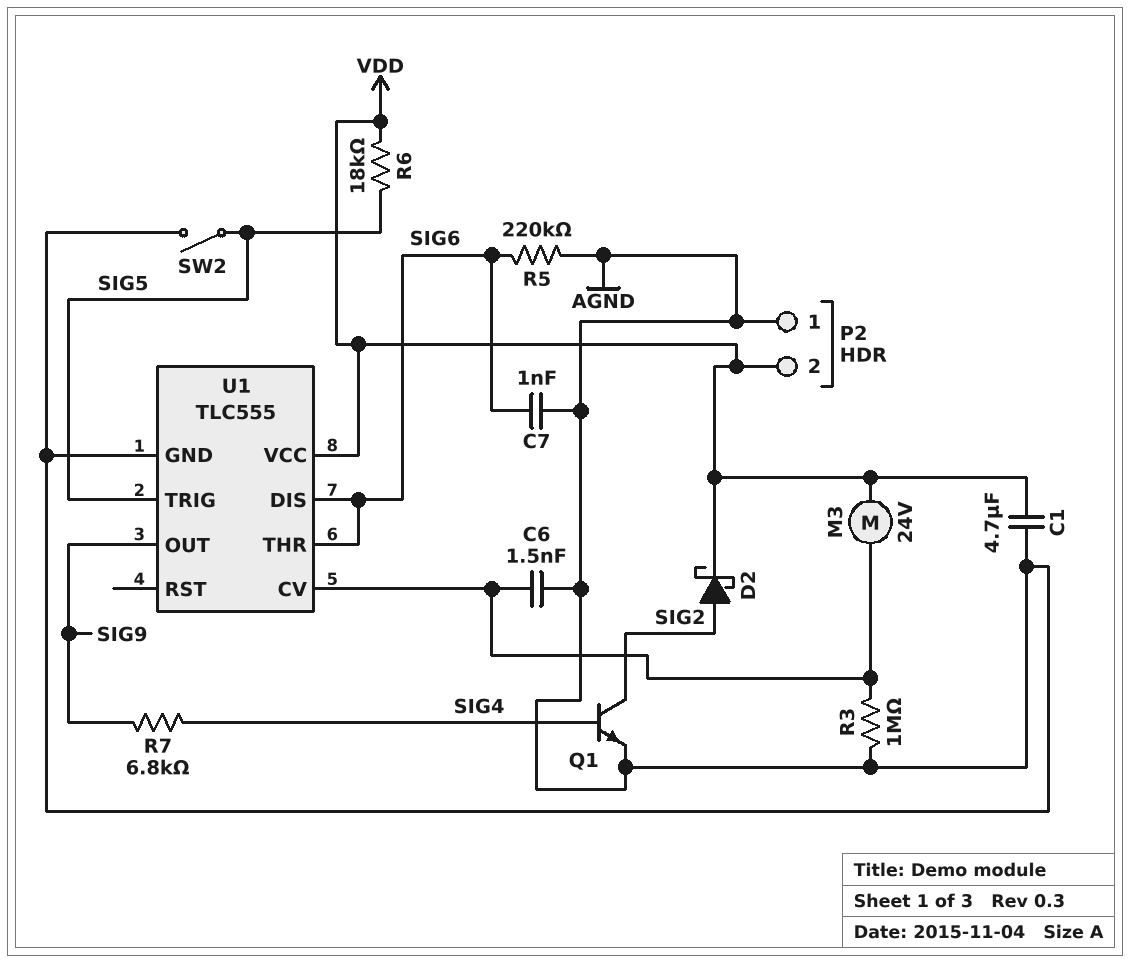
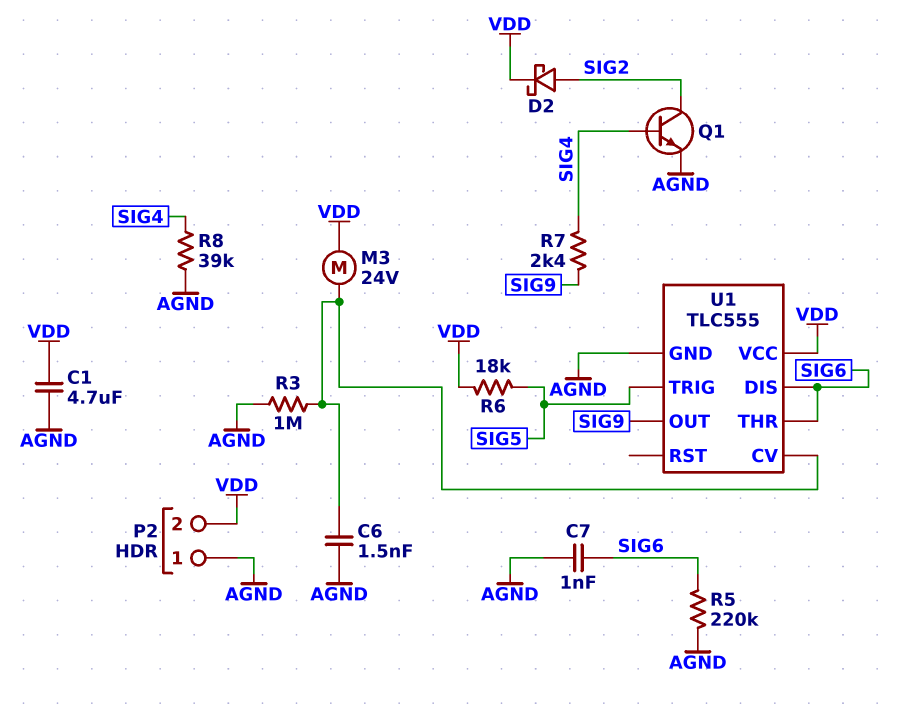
R7: 6.8k (SIG4, SIG9) -> 2.4k (SIG4, SIG9)
R8: none -> 39k (AGND, SIG4)
SW2: switch (AGND, SIG5) -> none

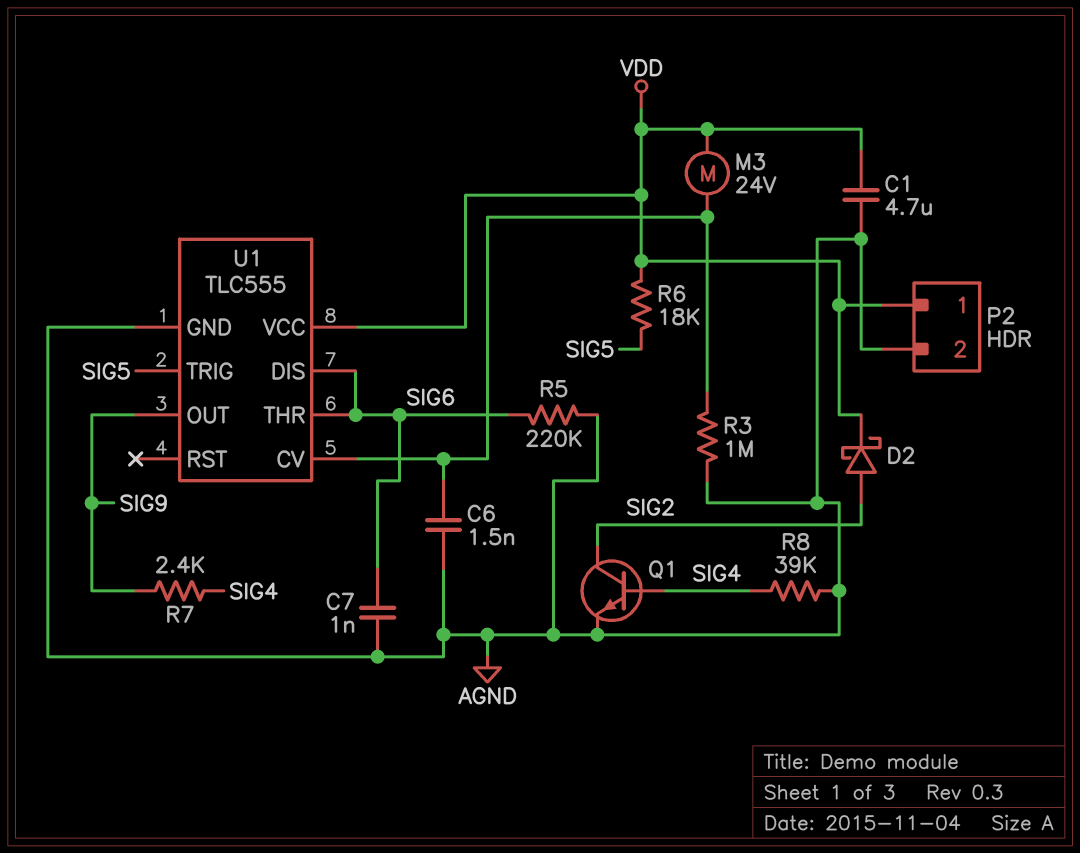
P2 pin 1: AGND -> VDD
P2 pin 2: VDD -> AGND

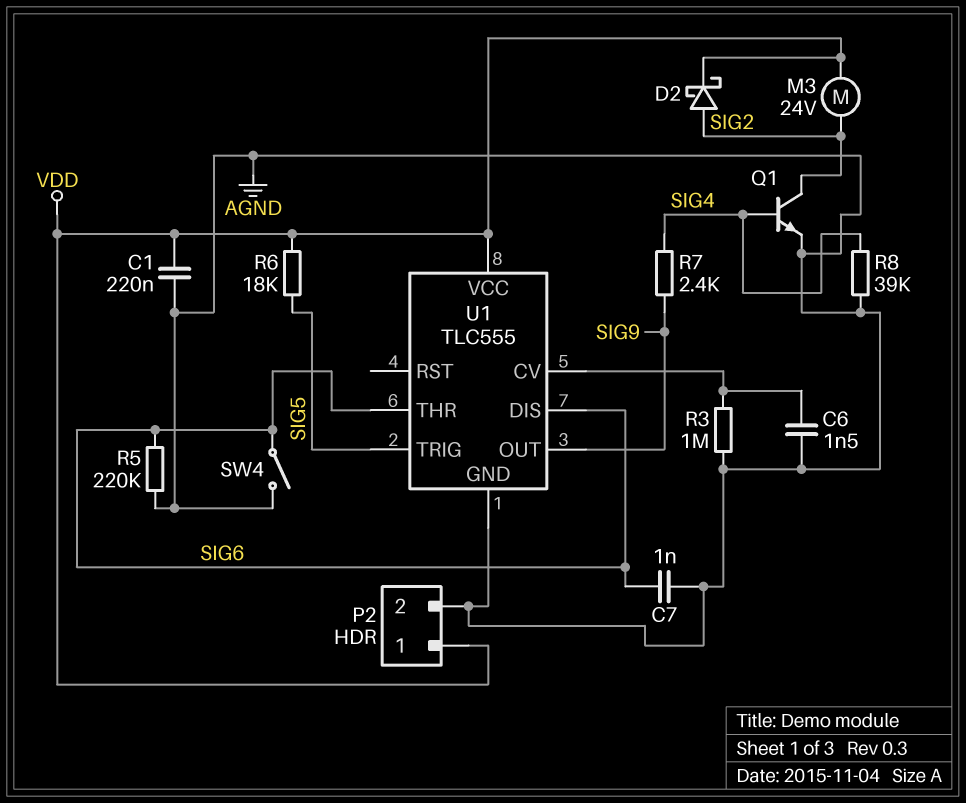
C1: 4.7uF (AGND, VDD) -> 220nF (AGND, VDD)
M3: motor 24V (U1/CV, VDD) -> motor 24V (SIG2, VDD)
SW4: none -> switch (AGND, SIG6)

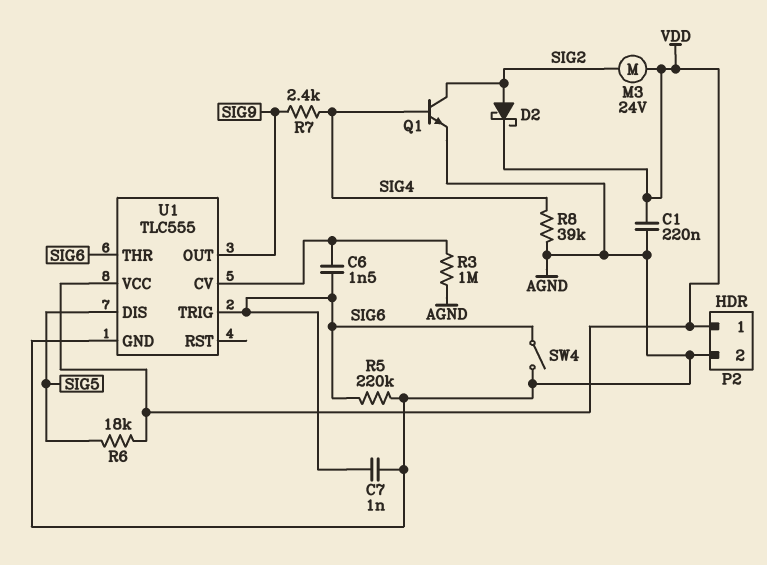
C6: 1.5nF (AGND, U1/CV) -> 1.5nF (SIG6, U1/CV)
U1 pin DIS: SIG6 -> SIG5
U1 pin TRIG: SIG5 -> SIG6

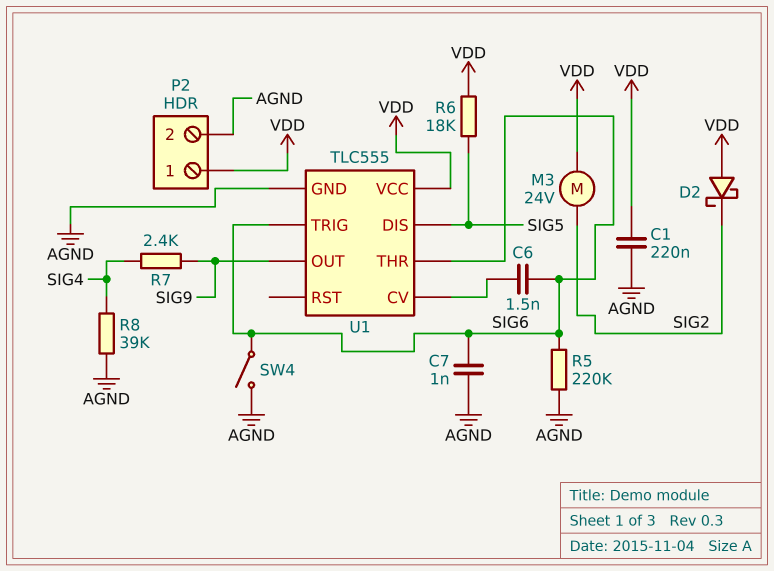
D2: schottky (A SIG2, K VDD) -> schottky (A VDD, K SIG2)
Q1: NPN (B SIG4, C SIG2, E AGND) -> none
R3: 1M (AGND, U1/CV) -> none

